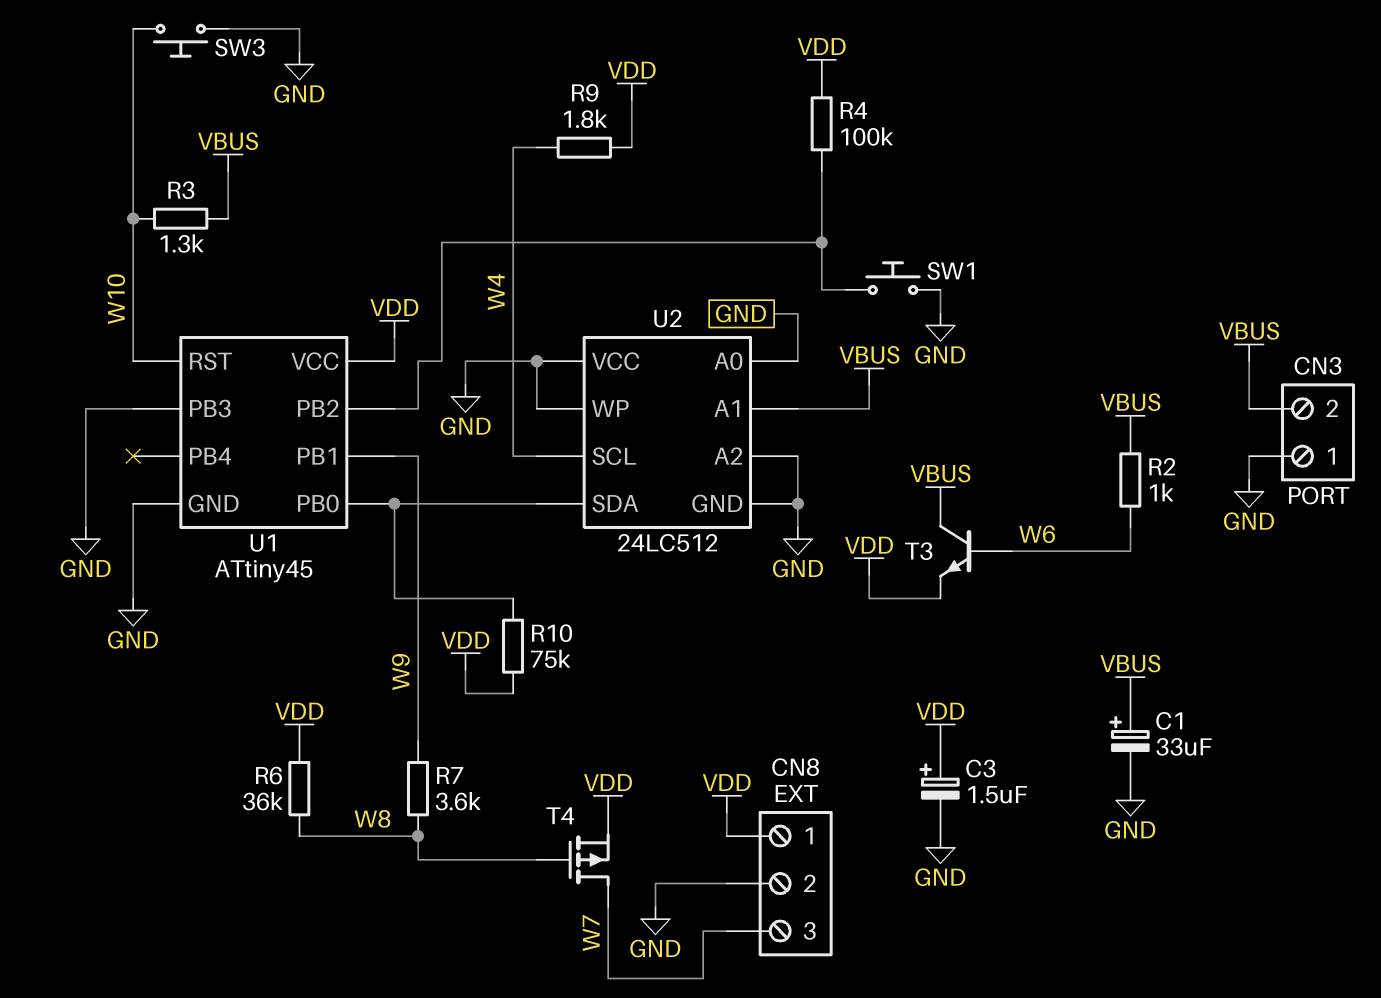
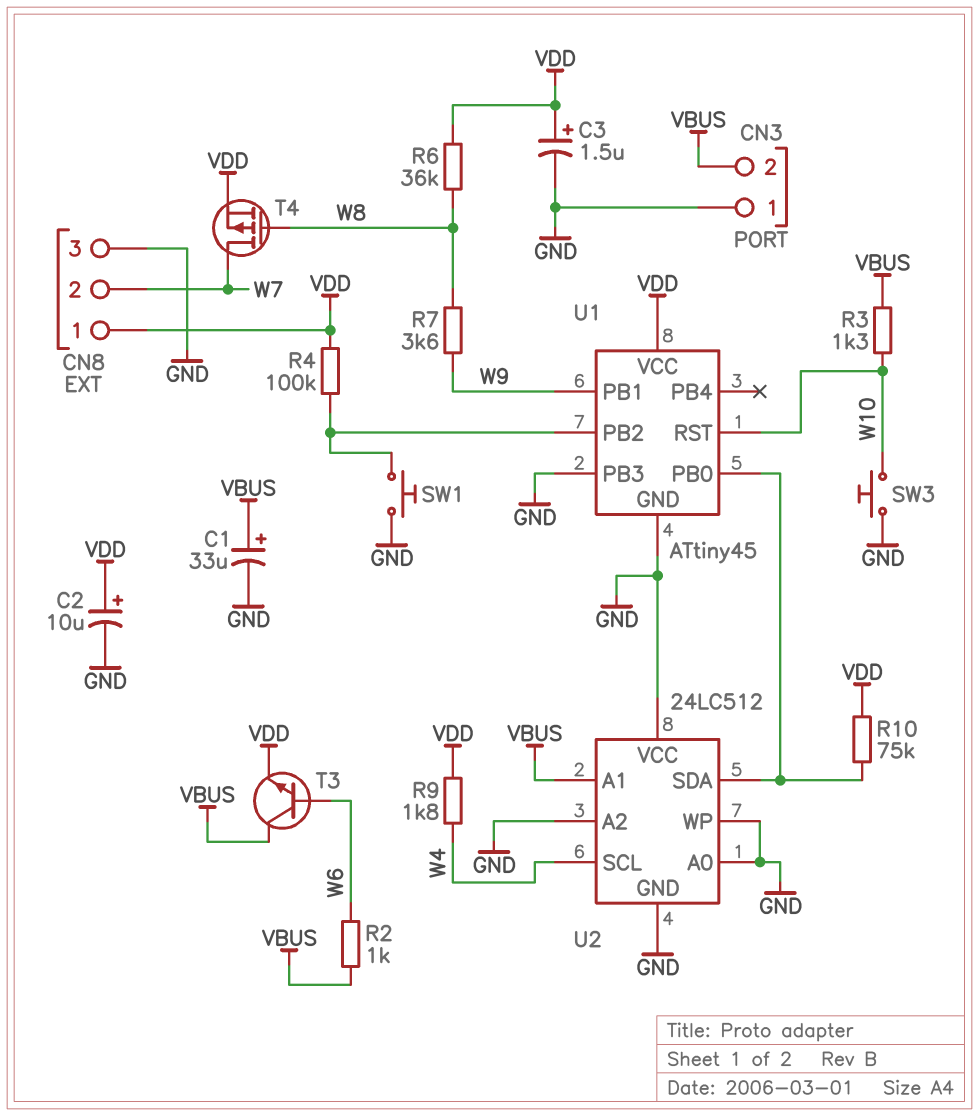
C2: none -> 10uF (plus VDD, minus GND)
CN8 pin 2: GND -> W7
CN8 pin 3: W7 -> GND

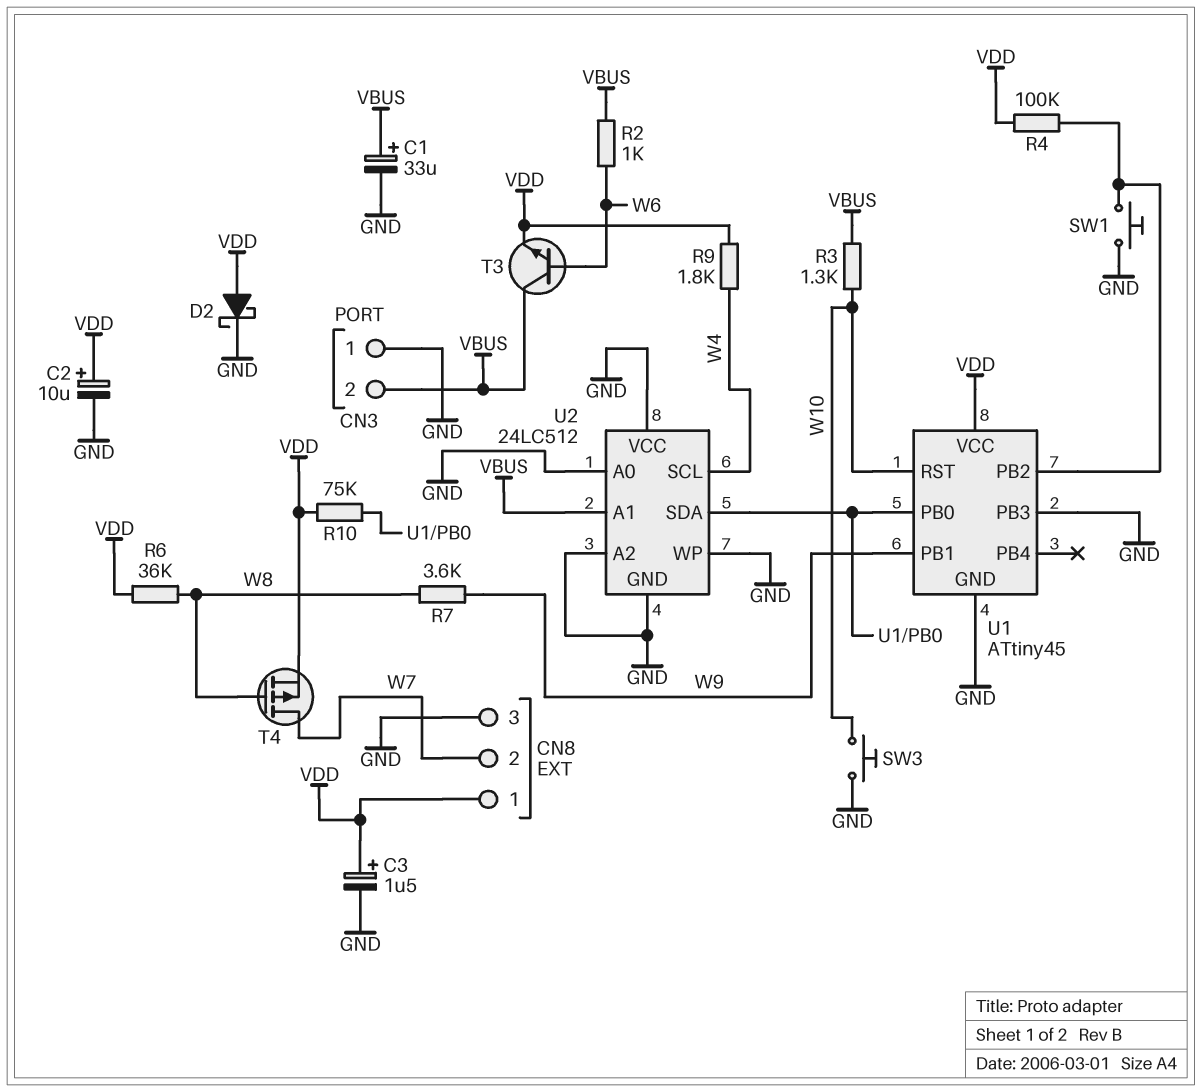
D2: none -> schottky (A VDD, K GND)

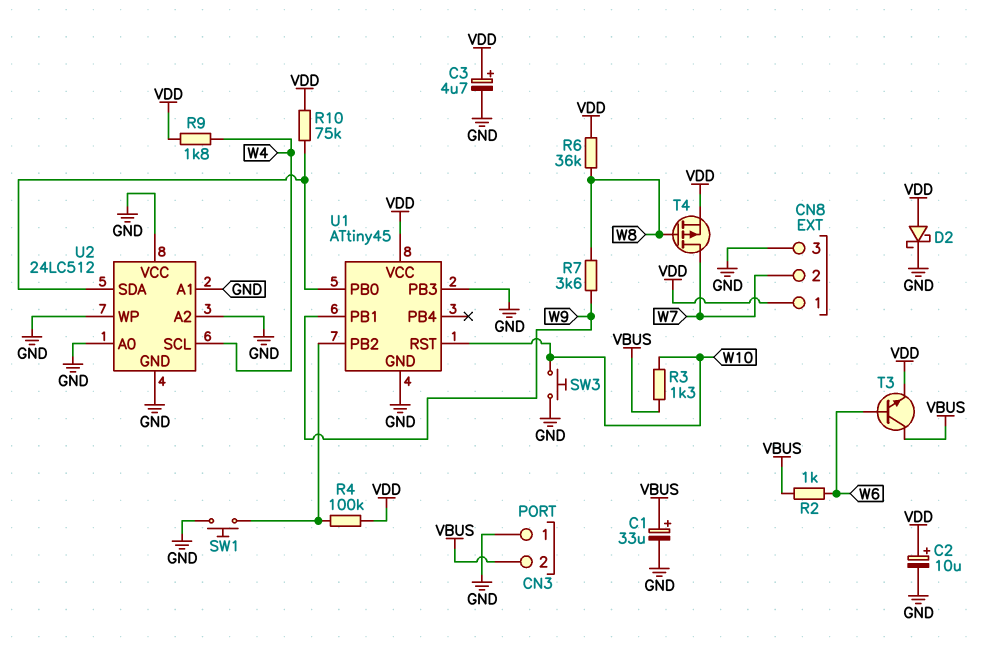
C3: 1.5uF (plus VDD, minus GND) -> 4.7uF (plus VDD, minus GND)
U2 pin A1: VBUS -> GND

